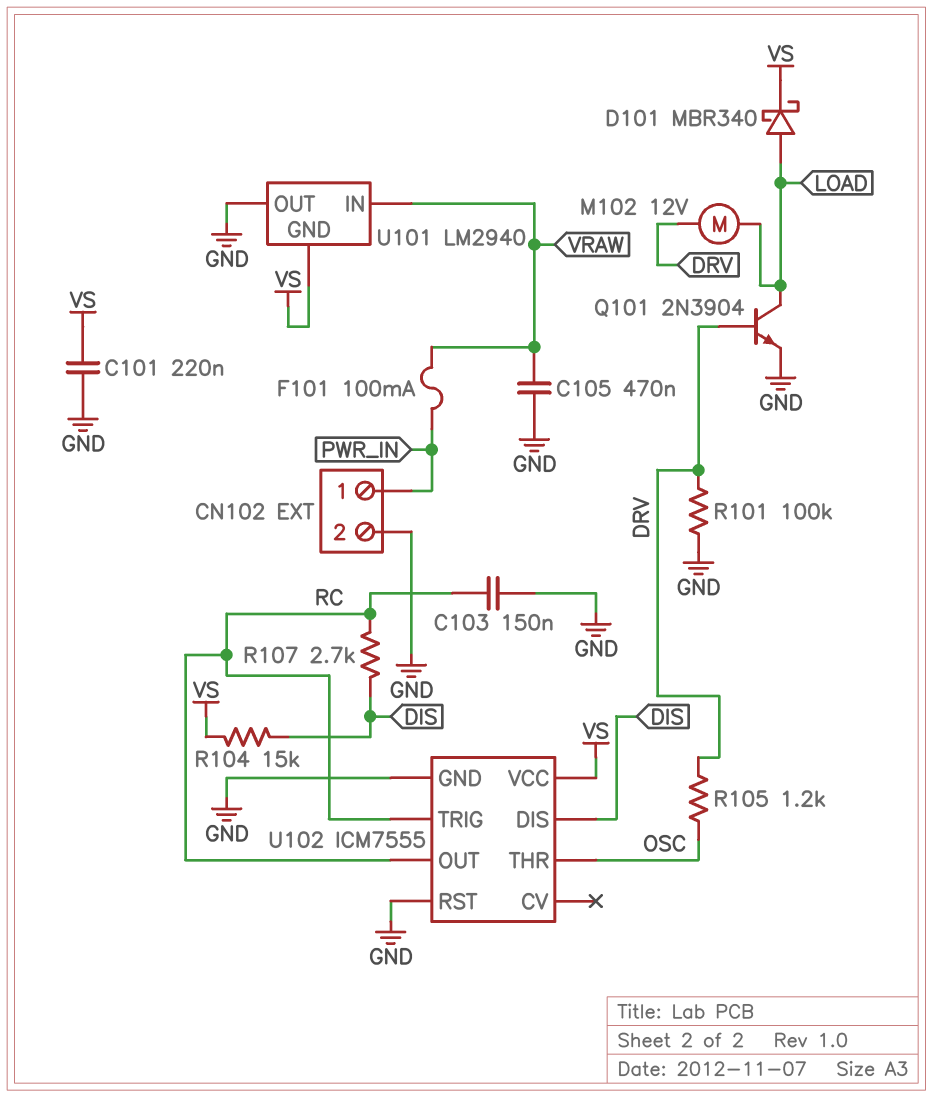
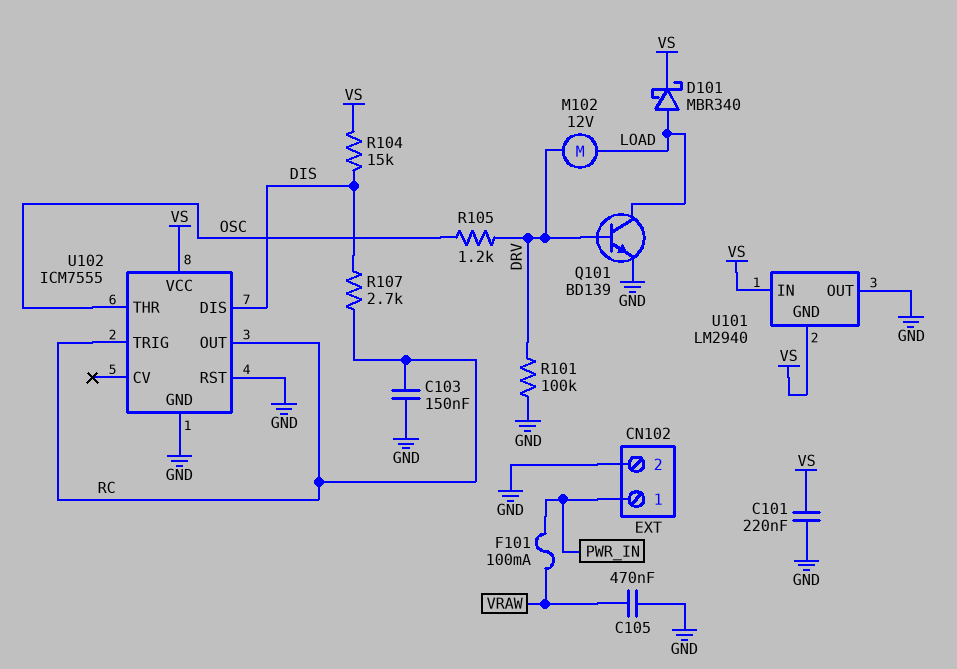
Q101: NPN 2N3904 (B DRV, C LOAD, E GND) -> NPN BD139 (B DRV, C LOAD, E GND)
U101 pin IN: VRAW -> VS

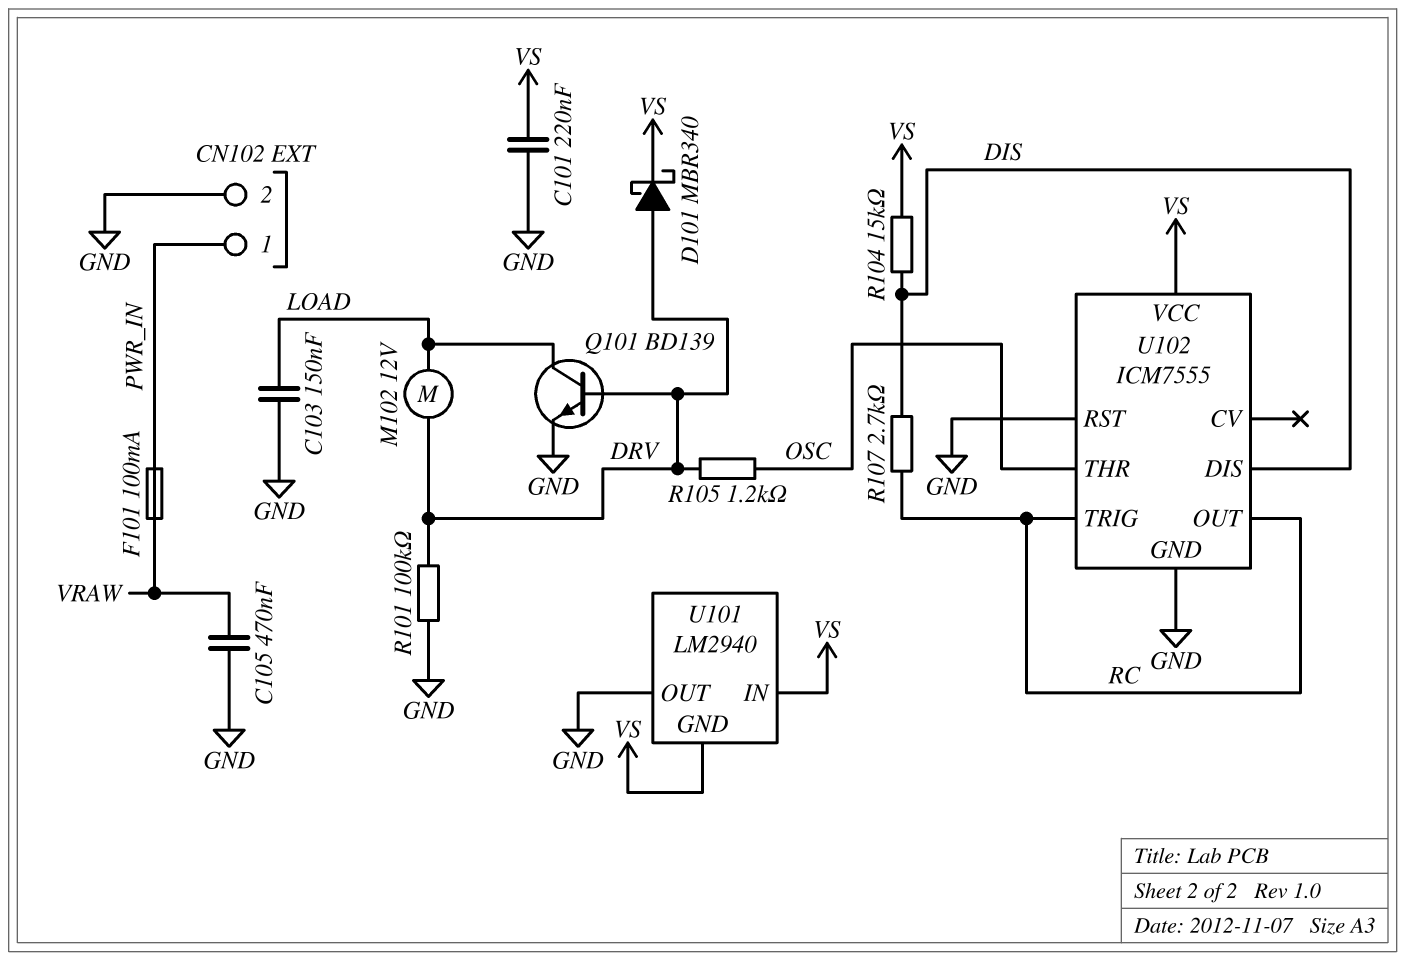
C103: 150nF (GND, RC) -> 150nF (GND, LOAD)
D101: schottky MBR340 (A LOAD, K VS) -> schottky MBR340 (A DRV, K VS)

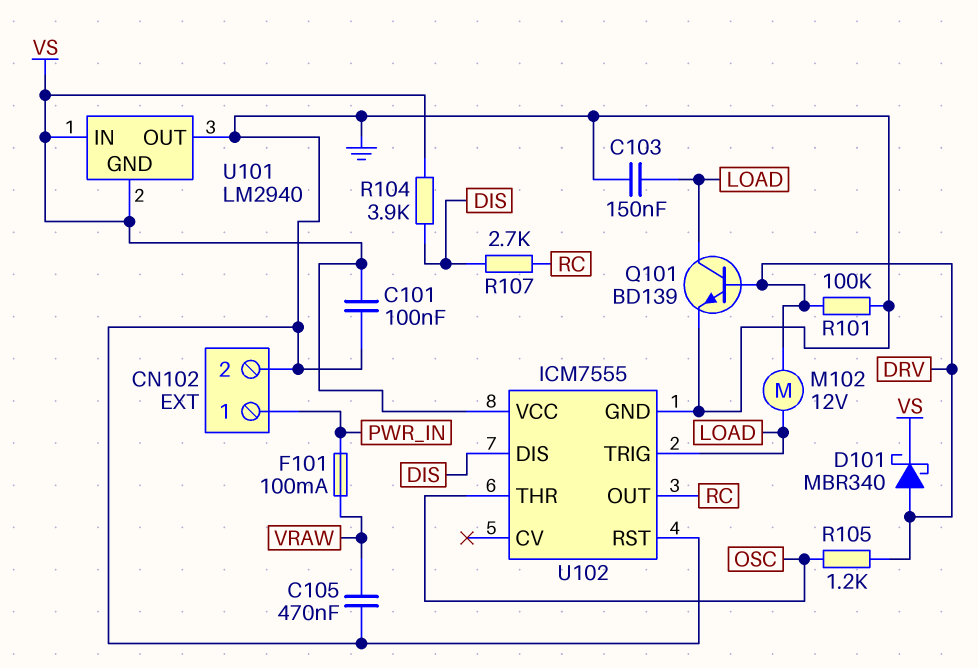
C101: 220nF (GND, VS) -> 100nF (GND, VS)
R104: 15k (DIS, VS) -> 3.9k (DIS, VS)
U102 pin TRIG: RC -> LOAD

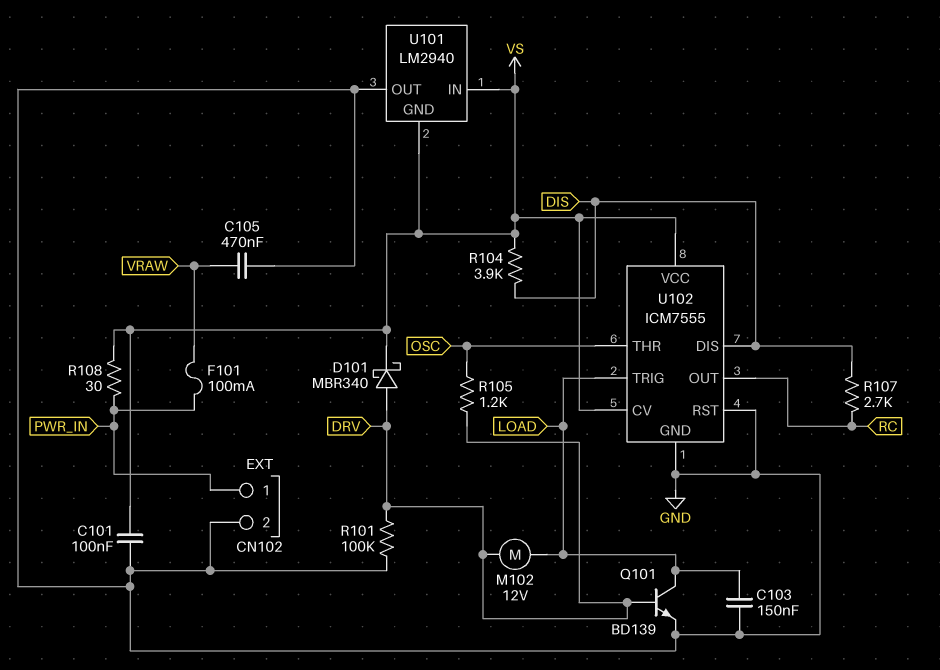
R108: none -> 30 (PWR_IN, VS)
U102 pin CV: none -> VS

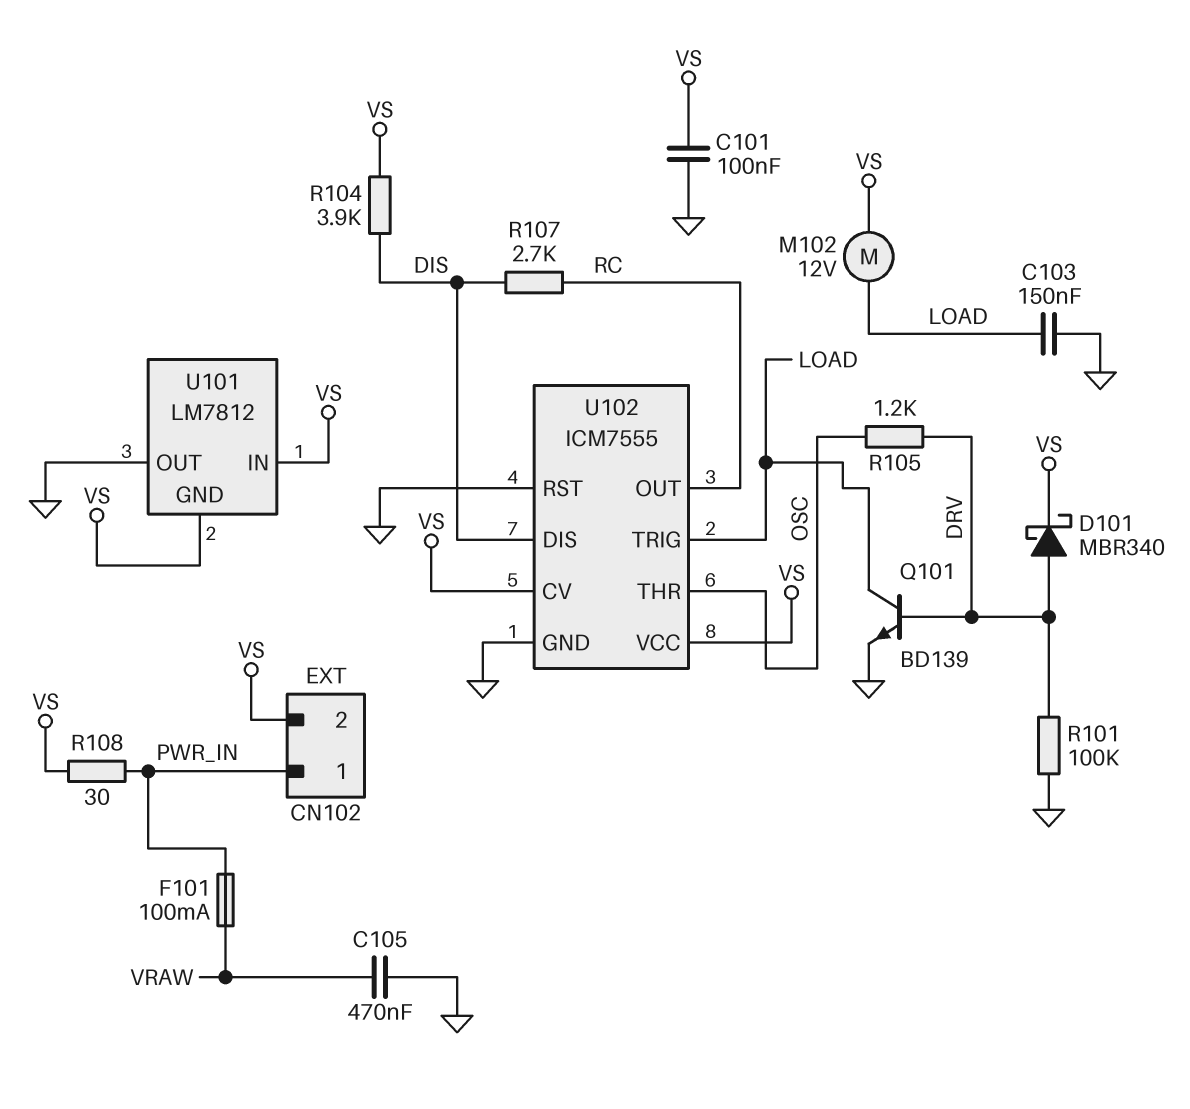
CN102 pin 2: GND -> VS
M102: motor 12V (DRV, LOAD) -> motor 12V (LOAD, VS)
U101: LM2940 -> LM7812

